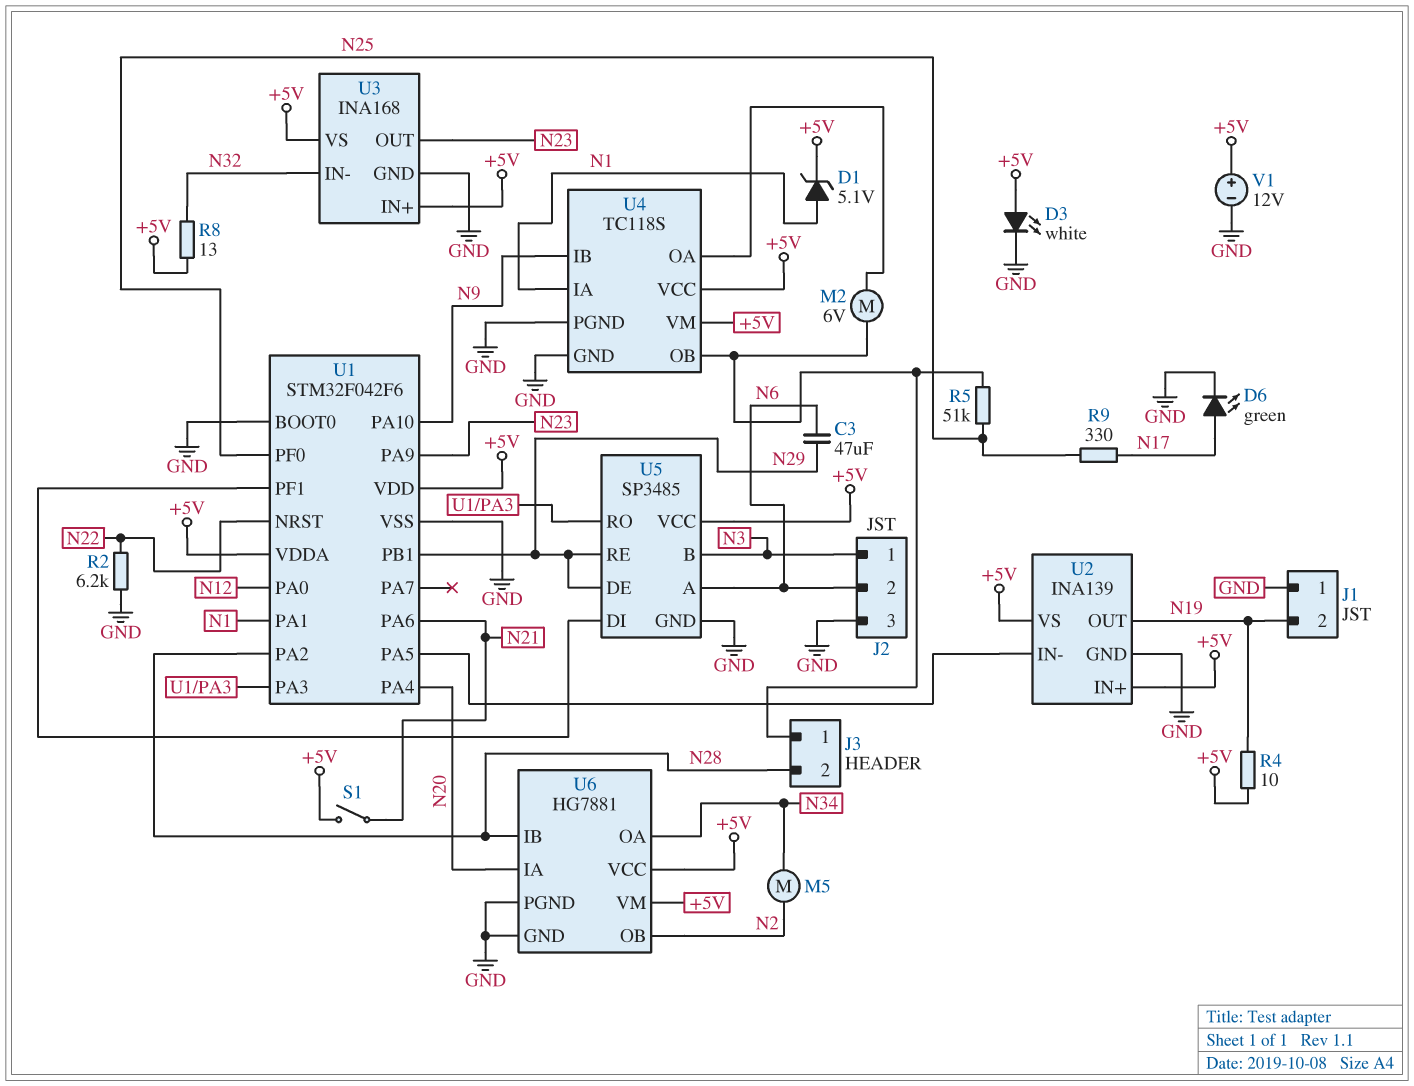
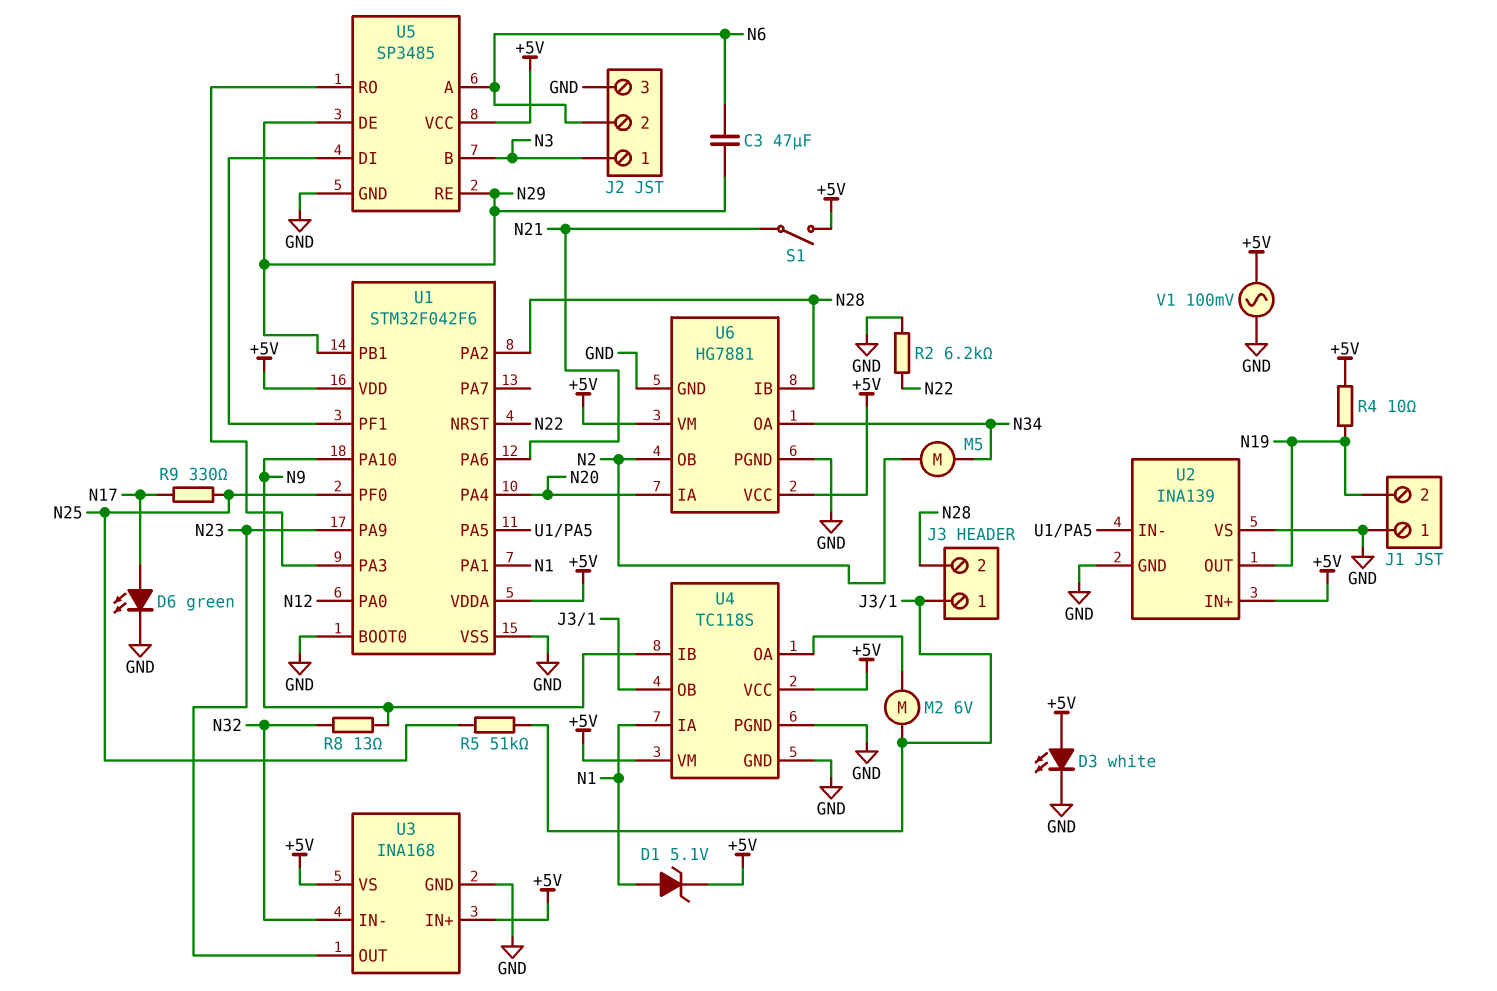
R8: 13 (+5V, N32) -> 13 (N9, N32)
U2 pin VS: +5V -> GND
V1: 12V (plus +5V, minus GND) -> AC 100mV (+5V, GND)

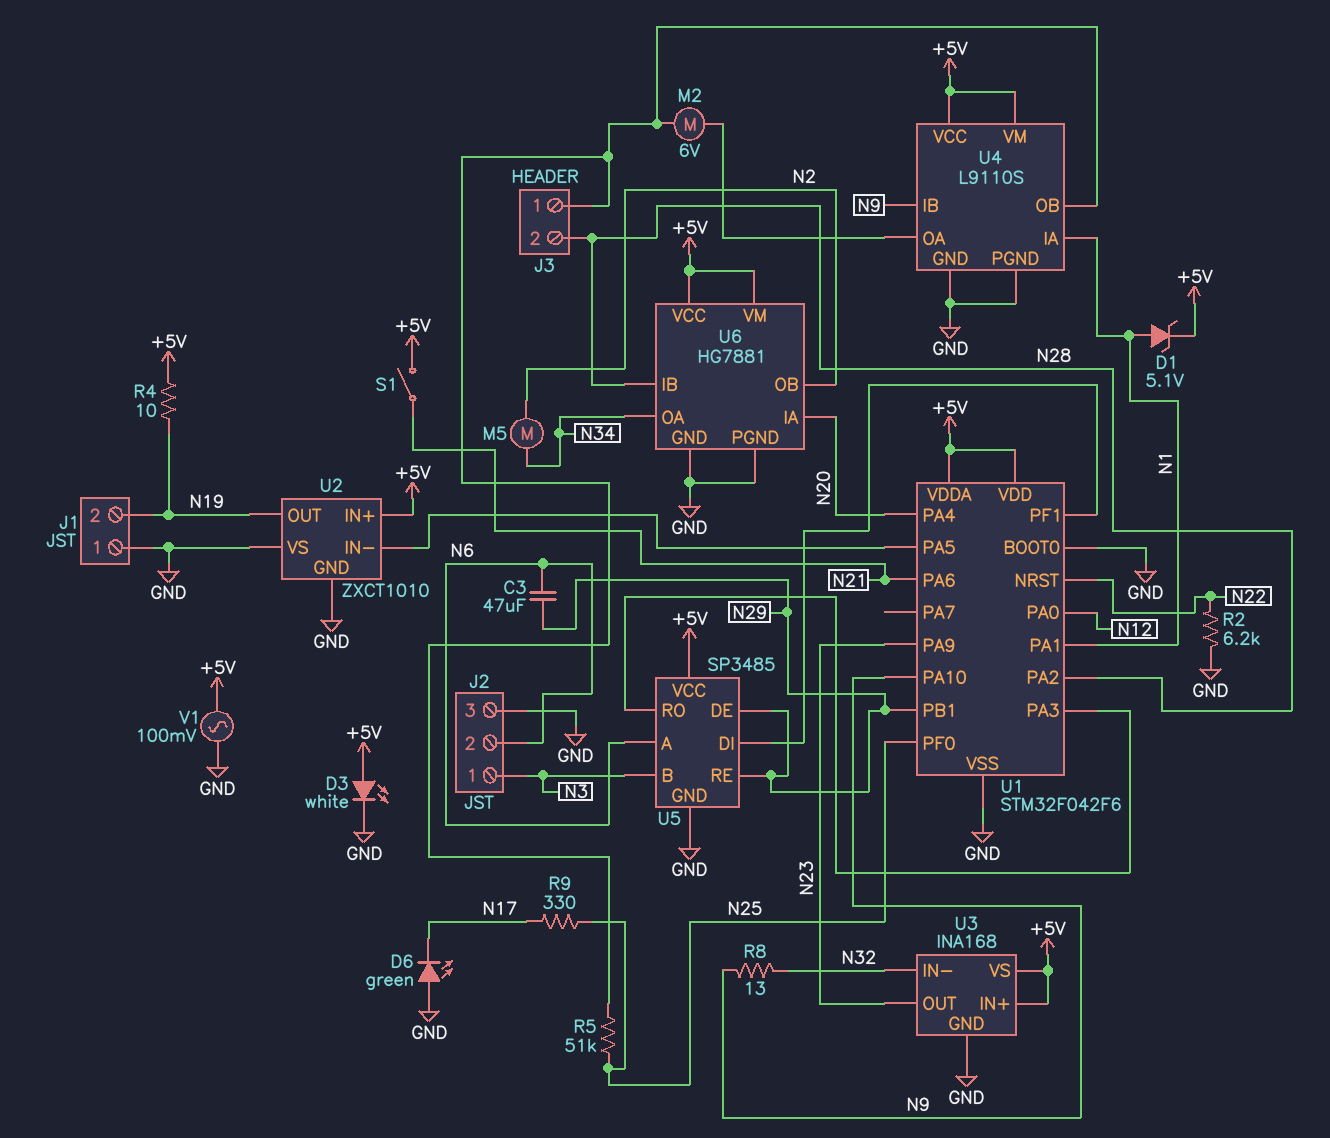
D6: LED green (A N17, K GND) -> LED green (A GND, K N17)
U2: INA139 -> ZXCT1010
U4: TC118S -> L9110S

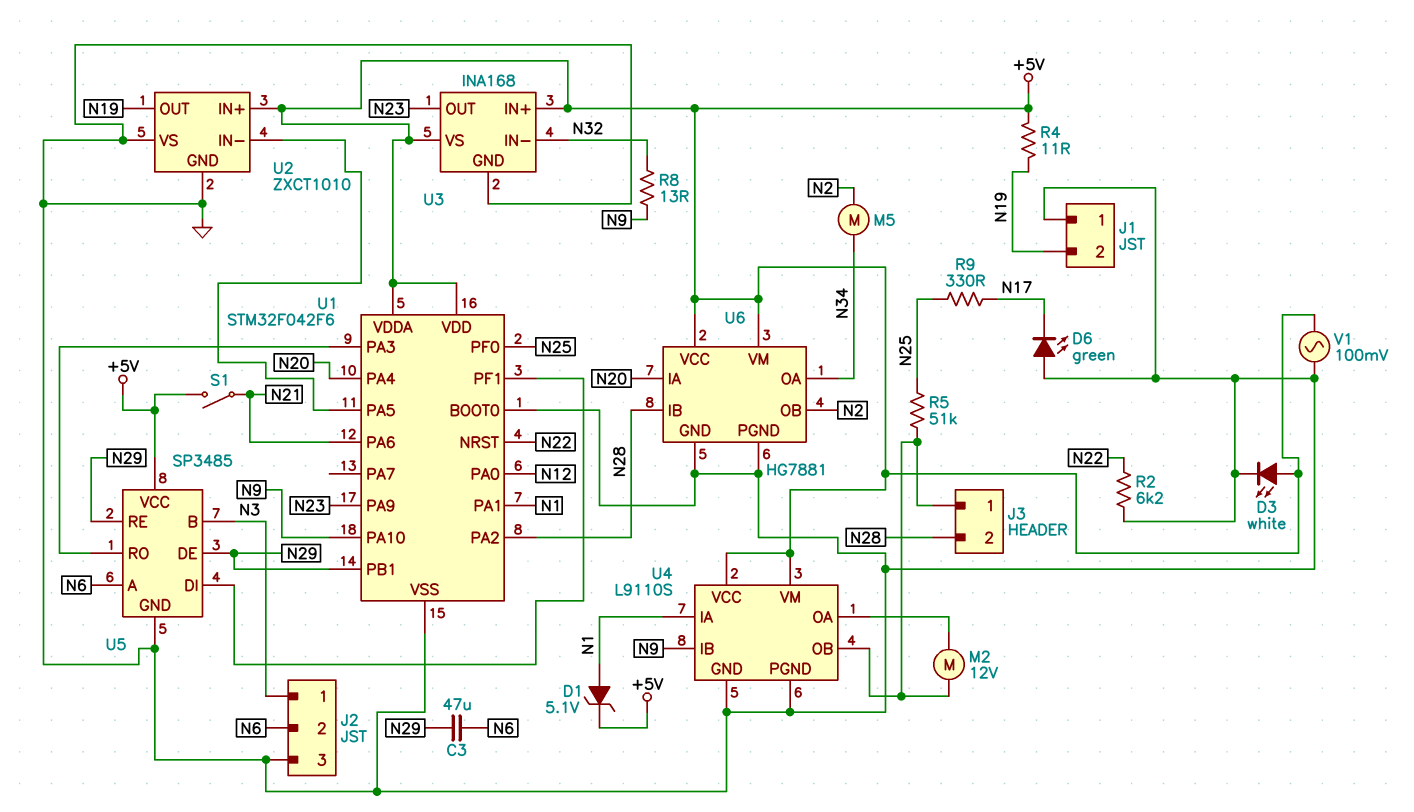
M2: motor 6V (J3/1, U4/OA) -> motor 12V (J3/1, U4/OA)
R4: 10 (+5V, N19) -> 11 (+5V, N19)

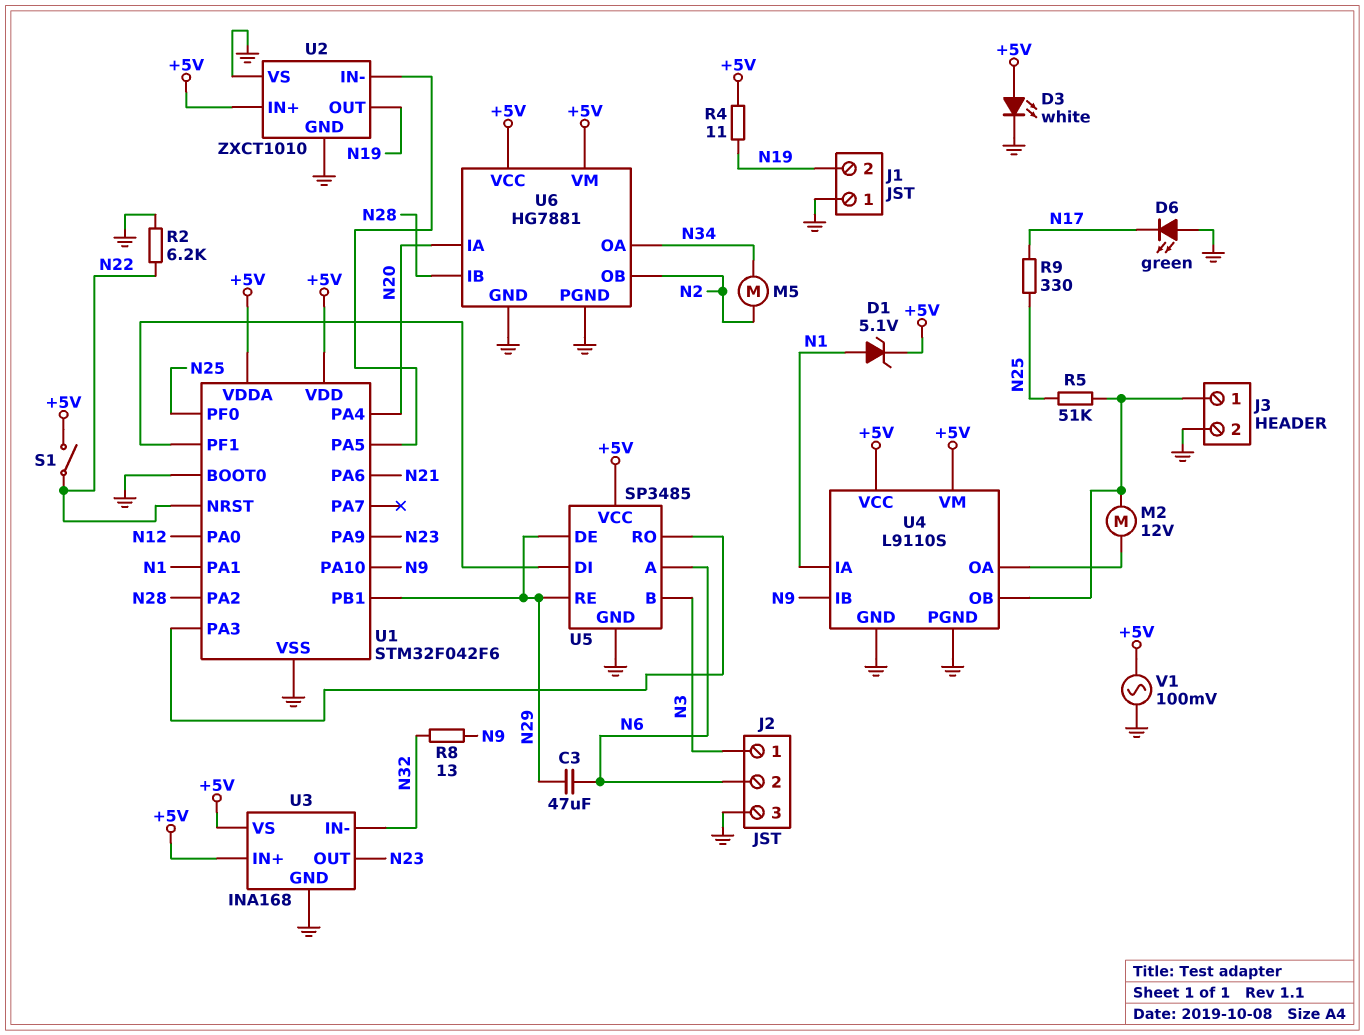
J3 pin 2: N28 -> GND
S1: switch (+5V, N21) -> switch (+5V, N22)

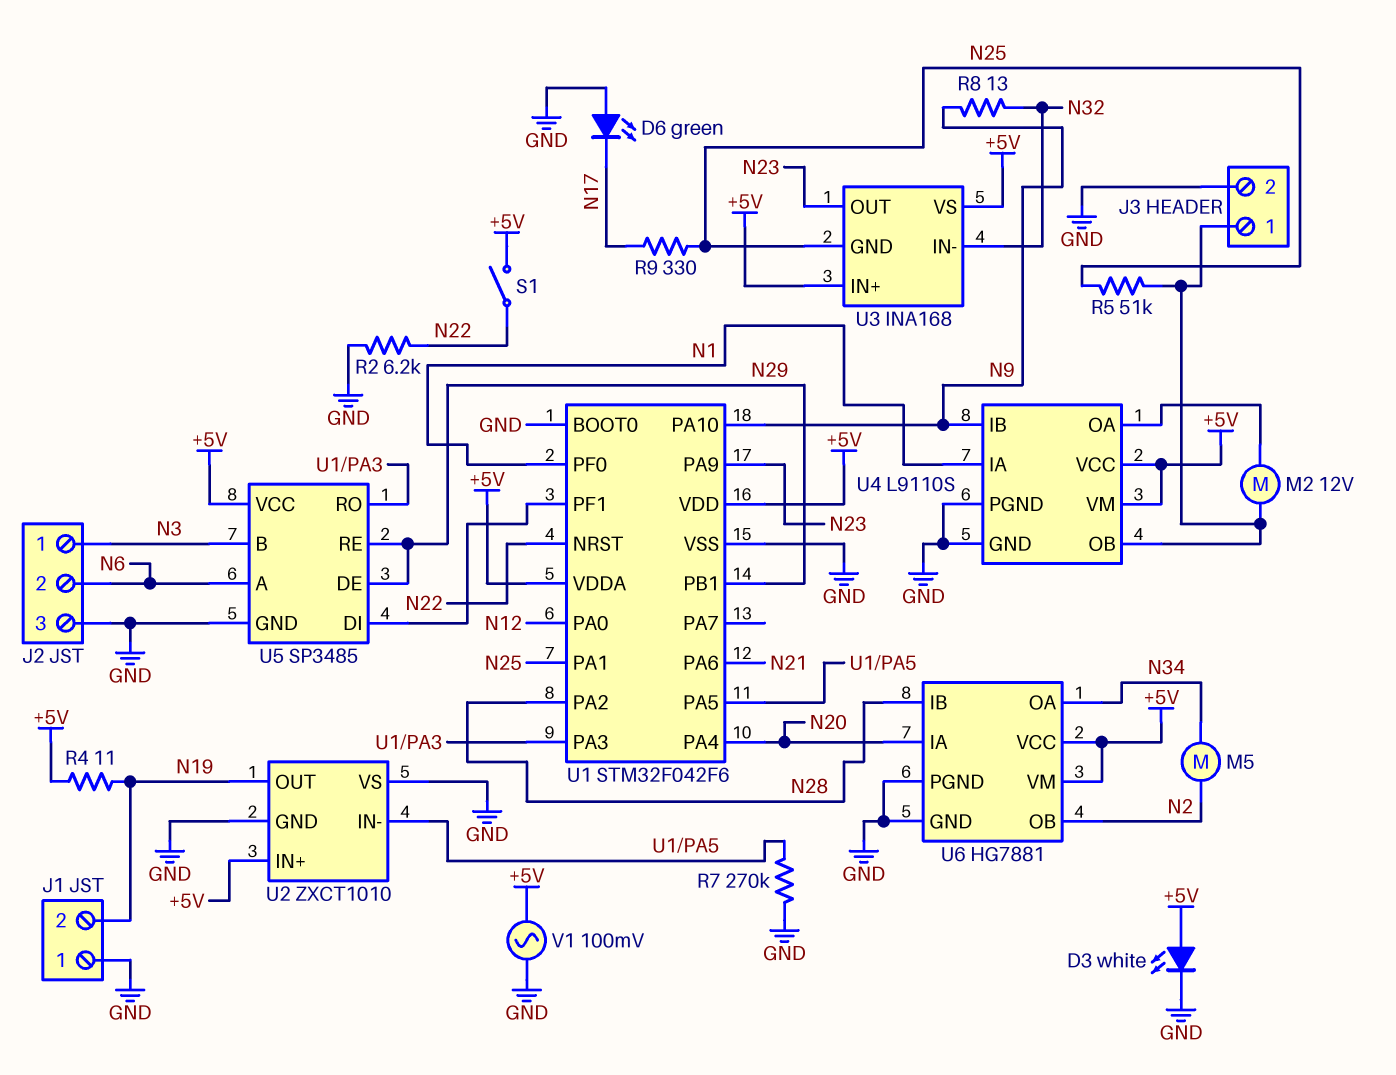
C3: 47uF (N6, N29) -> none
D1: zener 5.1V (A N1, K +5V) -> none
R7: none -> 270k (GND, U1/PA5)
U1 pin PA1: N1 -> N25
U1 pin PF0: N25 -> N1
U3 pin GND: GND -> N25

